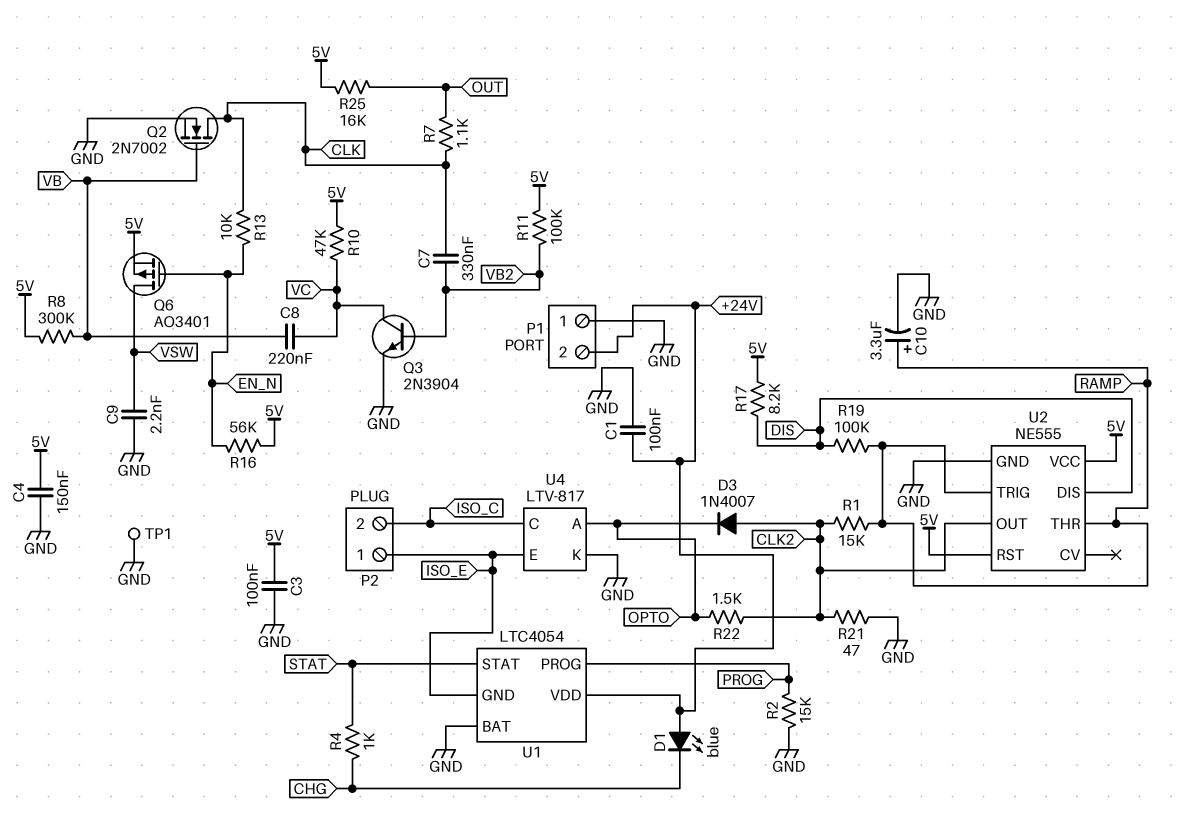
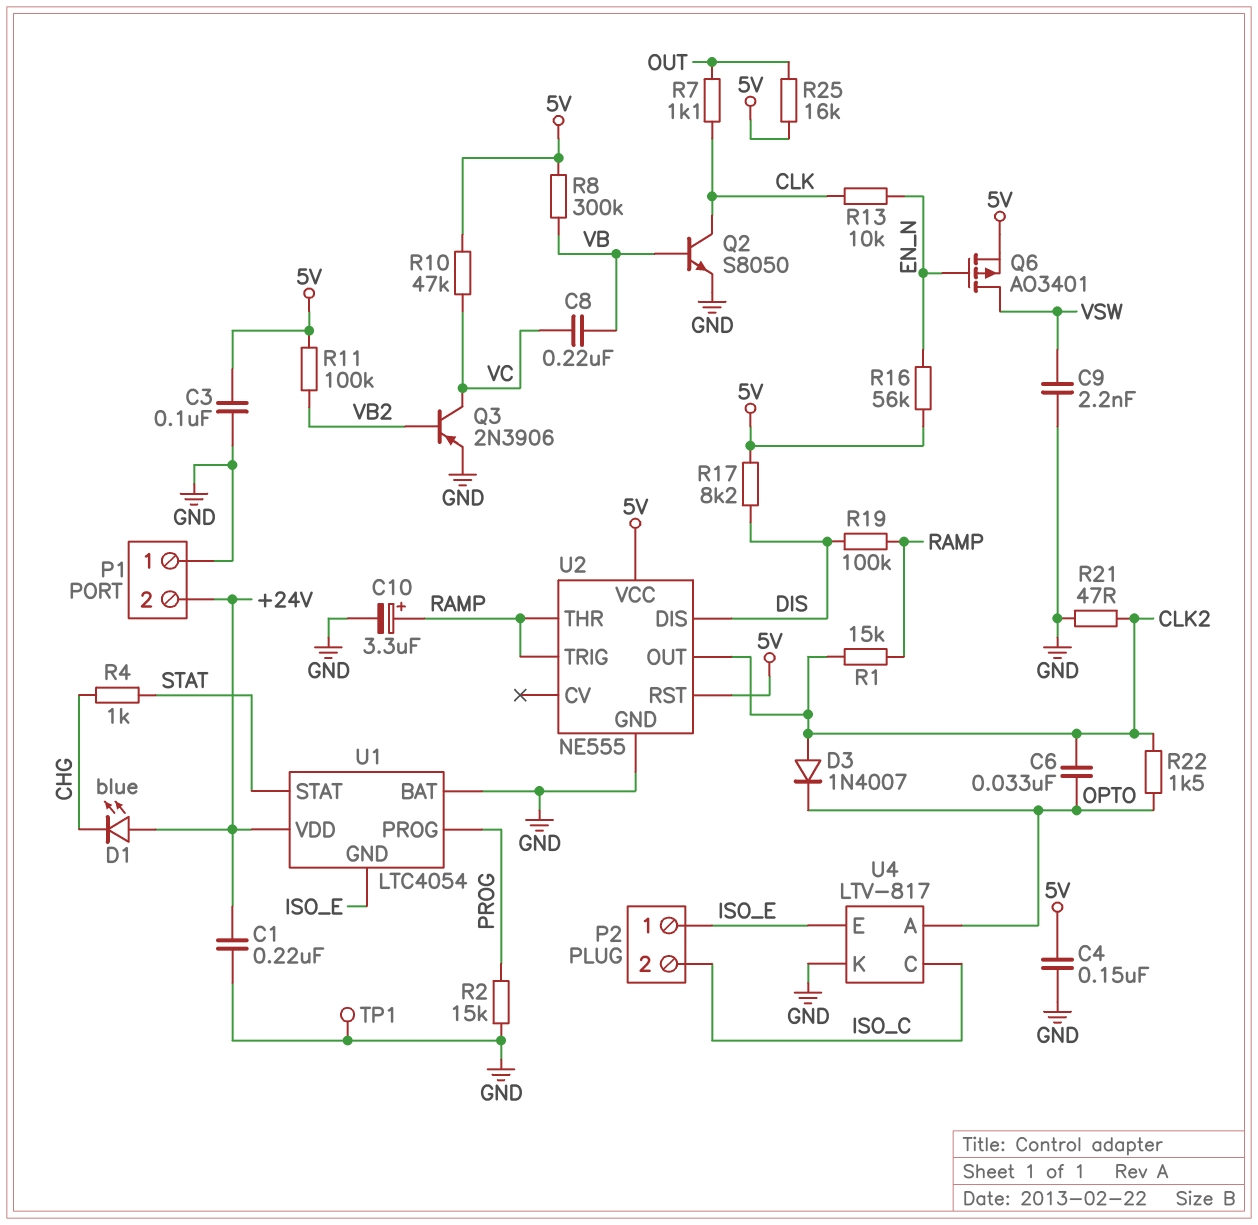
C1: 100nF (+24V, GND) -> 220nF (+24V, GND)
C6: none -> 33nF (CLK2, OPTO)
C7: 330nF (CLK, VB2) -> none
Q2: NMOS 2N7002 (G VB, D CLK, S GND) -> NPN S8050 (B VB, C CLK, E GND)
Q3: NPN 2N3904 (B VB2, C VC, E GND) -> PNP 2N3906 (B VB2, C VC, E GND)

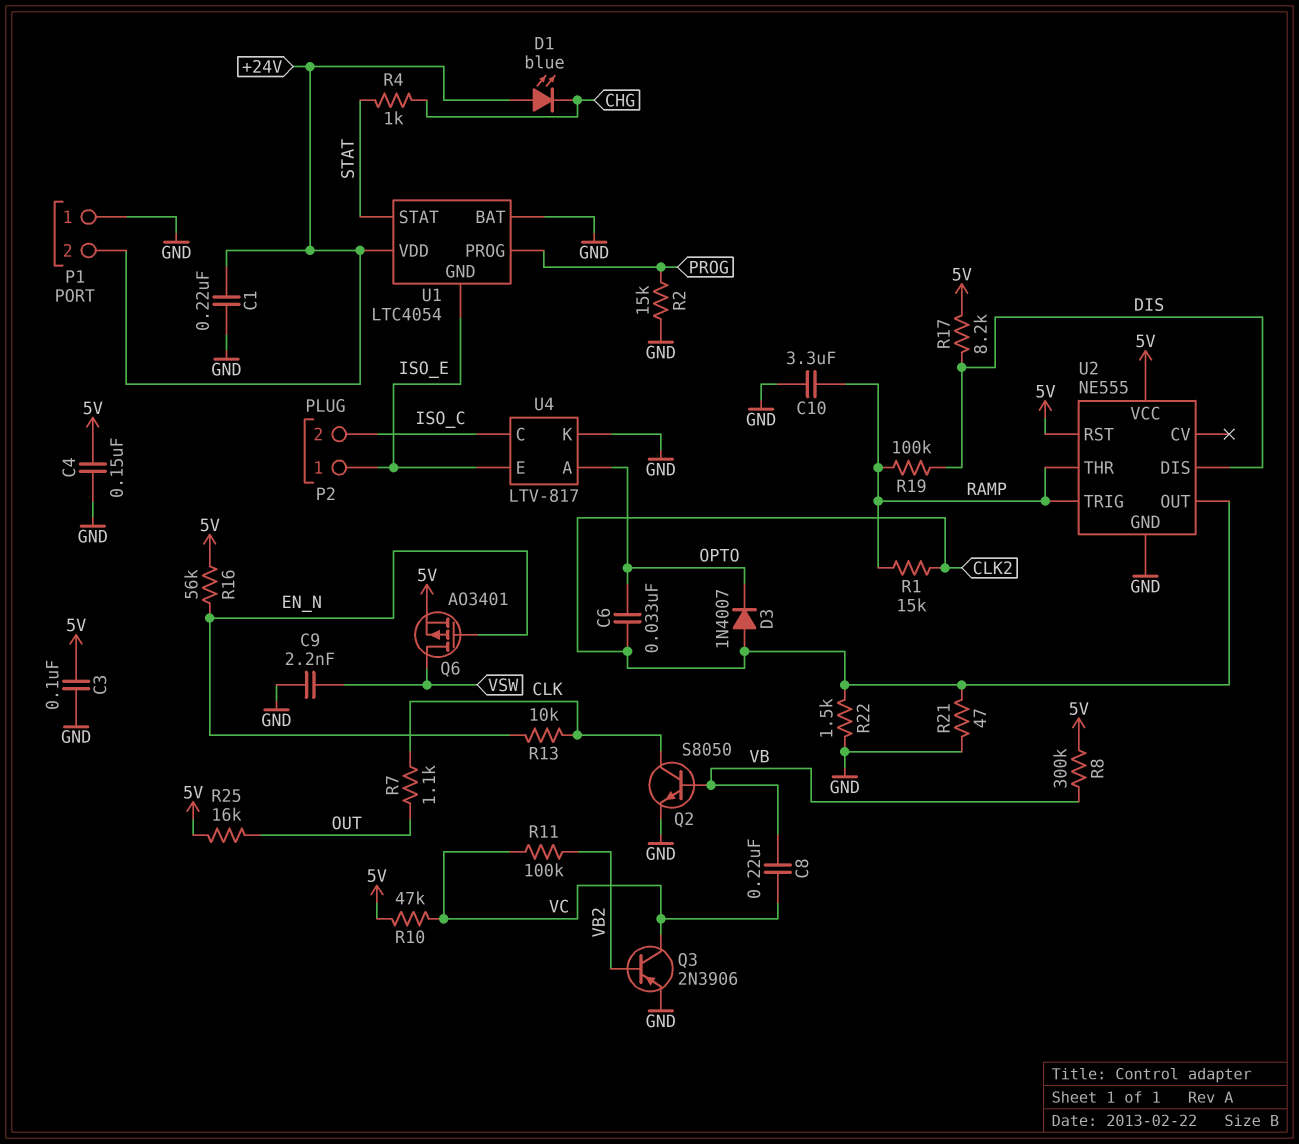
C10: 3.3uF (plus RAMP, minus GND) -> 3.3uF (GND, RAMP)
R11: 100k (5V, VB2) -> 100k (VB2, VC)
R22: 1.5k (CLK2, OPTO) -> 1.5k (CLK2, GND)
TP1: test point (GND) -> none

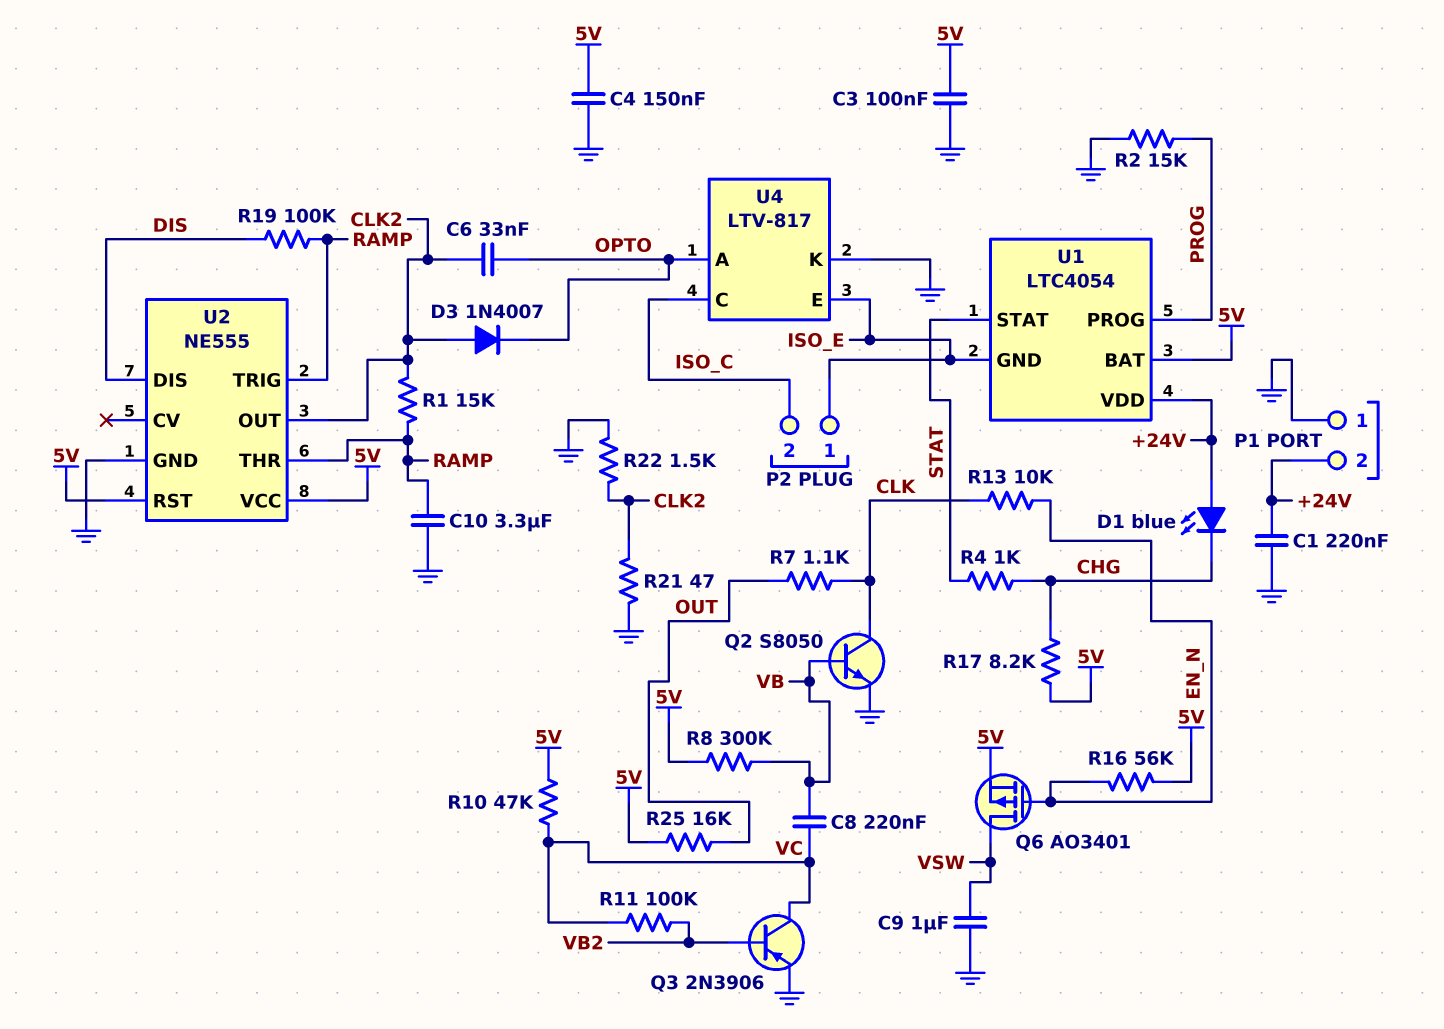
C9: 2.2nF (GND, VSW) -> 1uF (GND, VSW)
R17: 8.2k (5V, DIS) -> 8.2k (5V, CHG)
U1 pin BAT: GND -> 5V

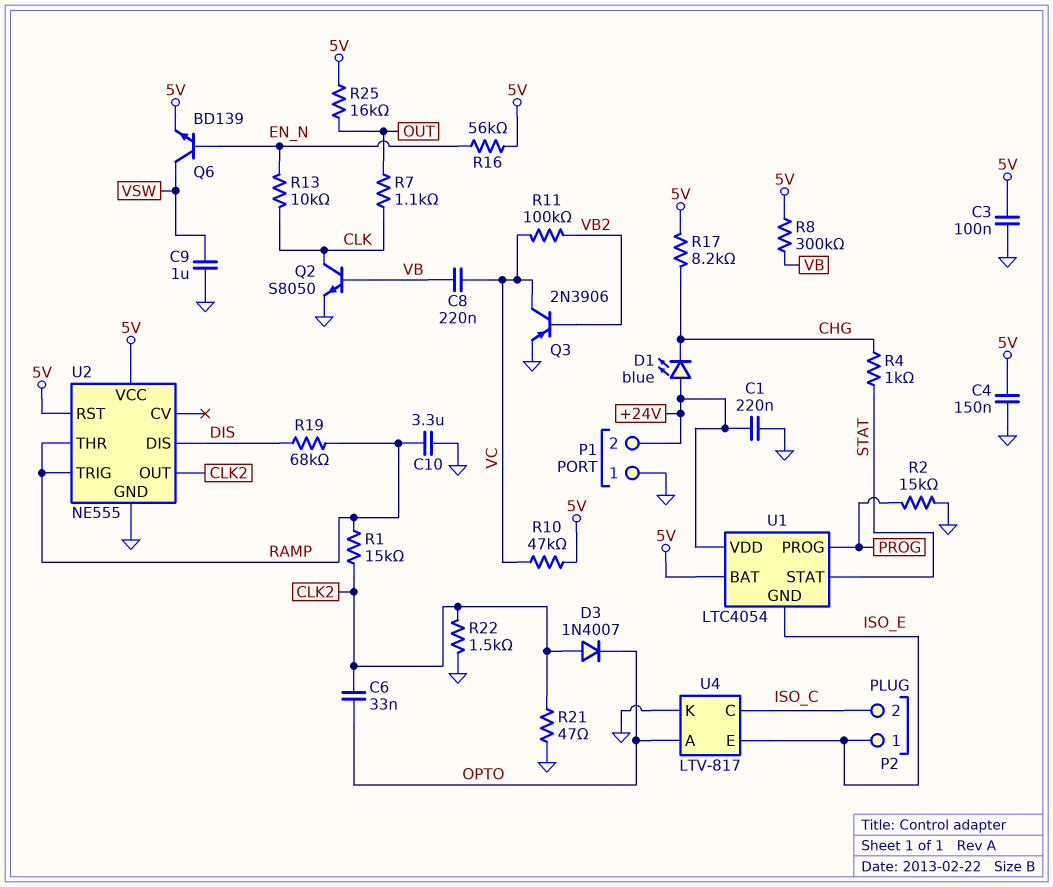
Q6: PMOS AO3401 (G EN_N, D VSW, S 5V) -> NPN BD139 (B EN_N, C VSW, E 5V)
R19: 100k (DIS, RAMP) -> 68k (DIS, RAMP)

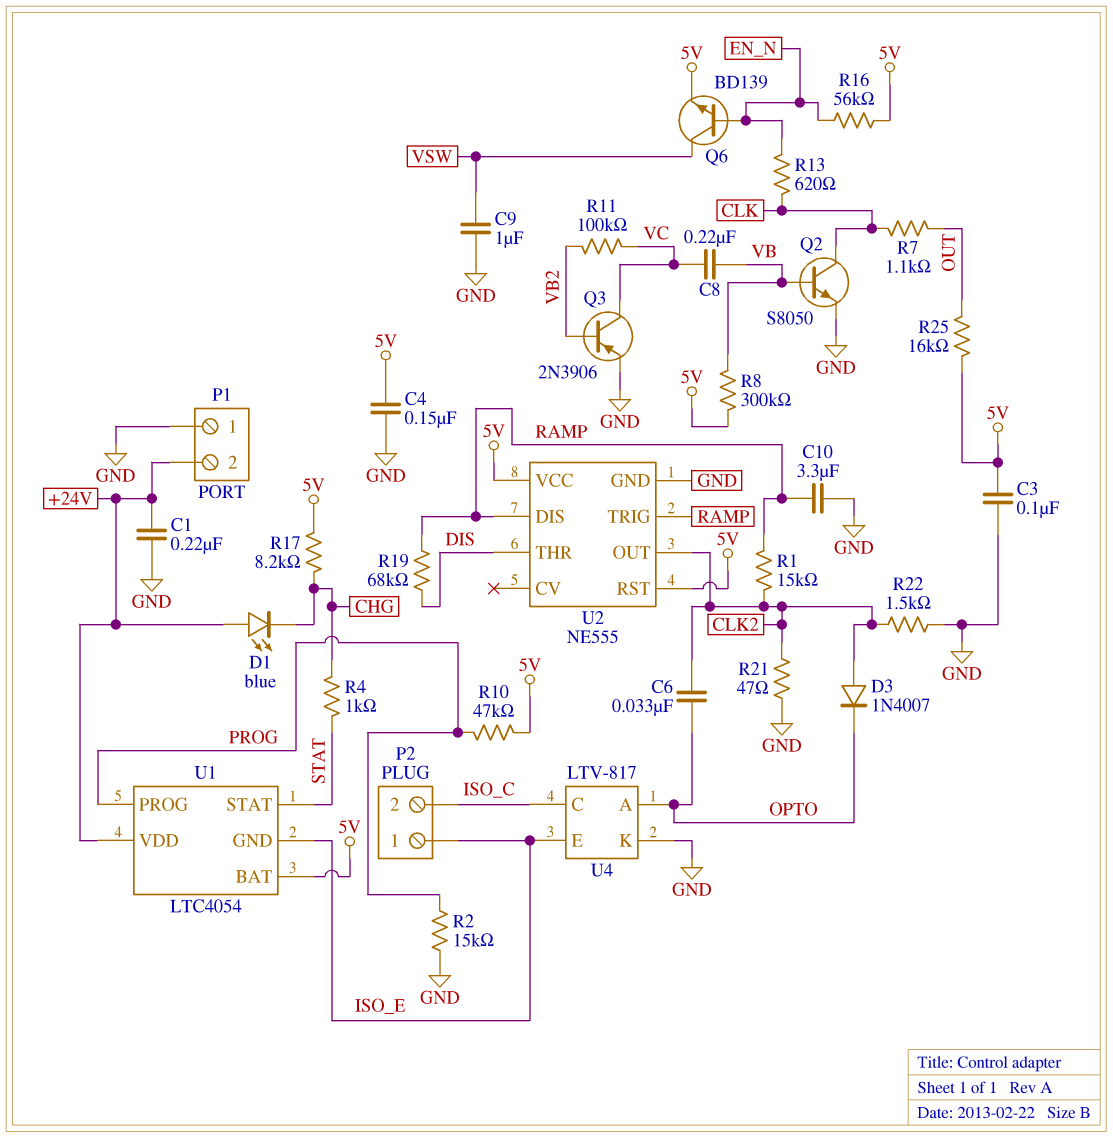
R10: 47k (5V, VC) -> 47k (5V, PROG)
R13: 10k (CLK, EN_N) -> 620 (CLK, EN_N)
U2 pin DIS: DIS -> RAMP
U2 pin THR: RAMP -> DIS

